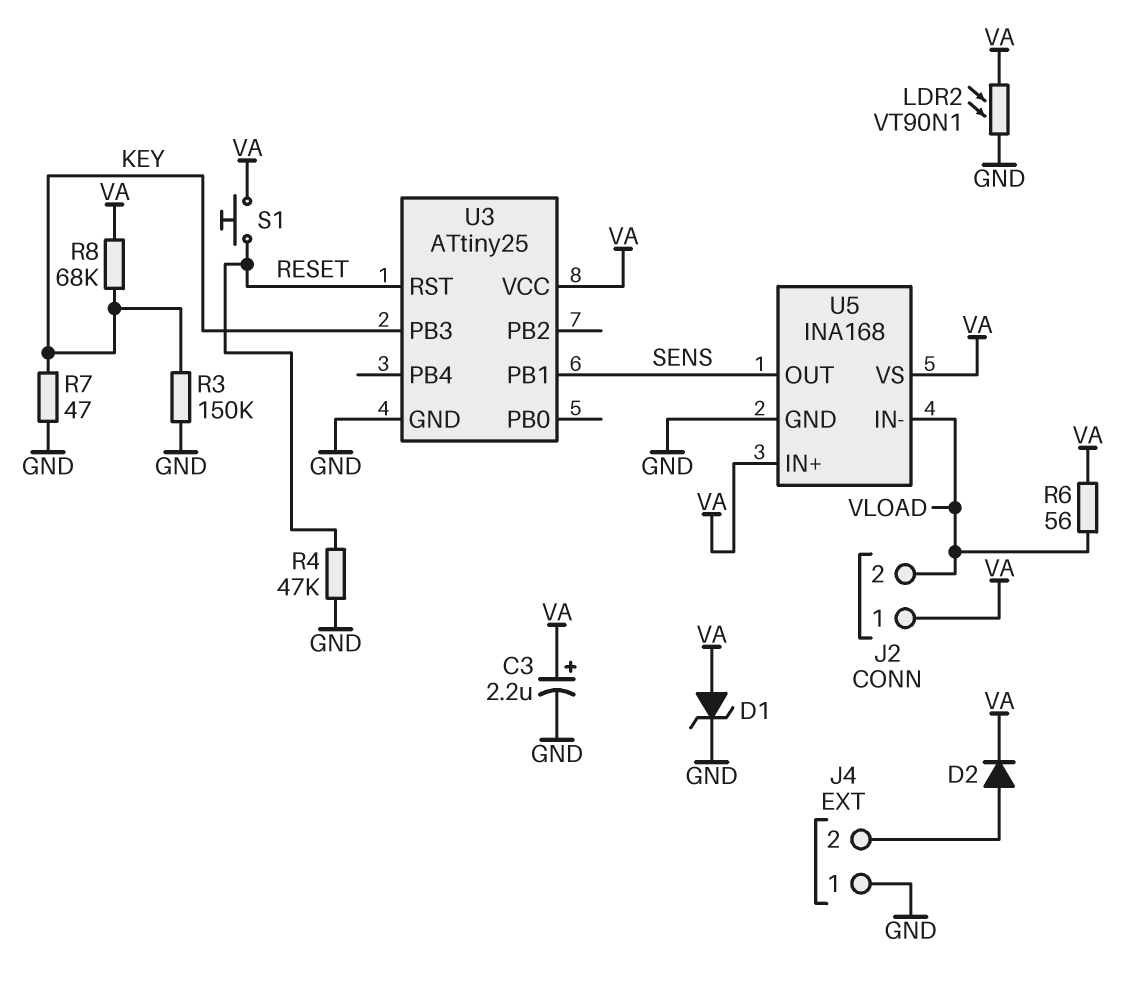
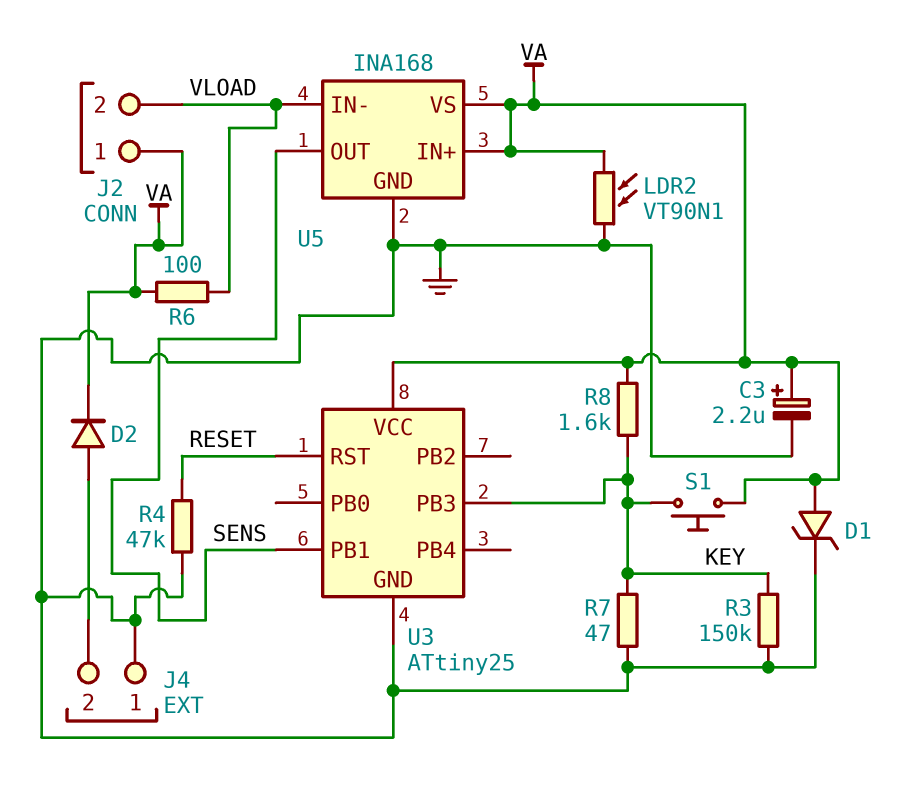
R6: 56 (VA, VLOAD) -> 100 (VA, VLOAD)
R8: 68k (KEY, VA) -> 1.6k (KEY, VA)
S1: button (RESET, VA) -> button (KEY, VA)

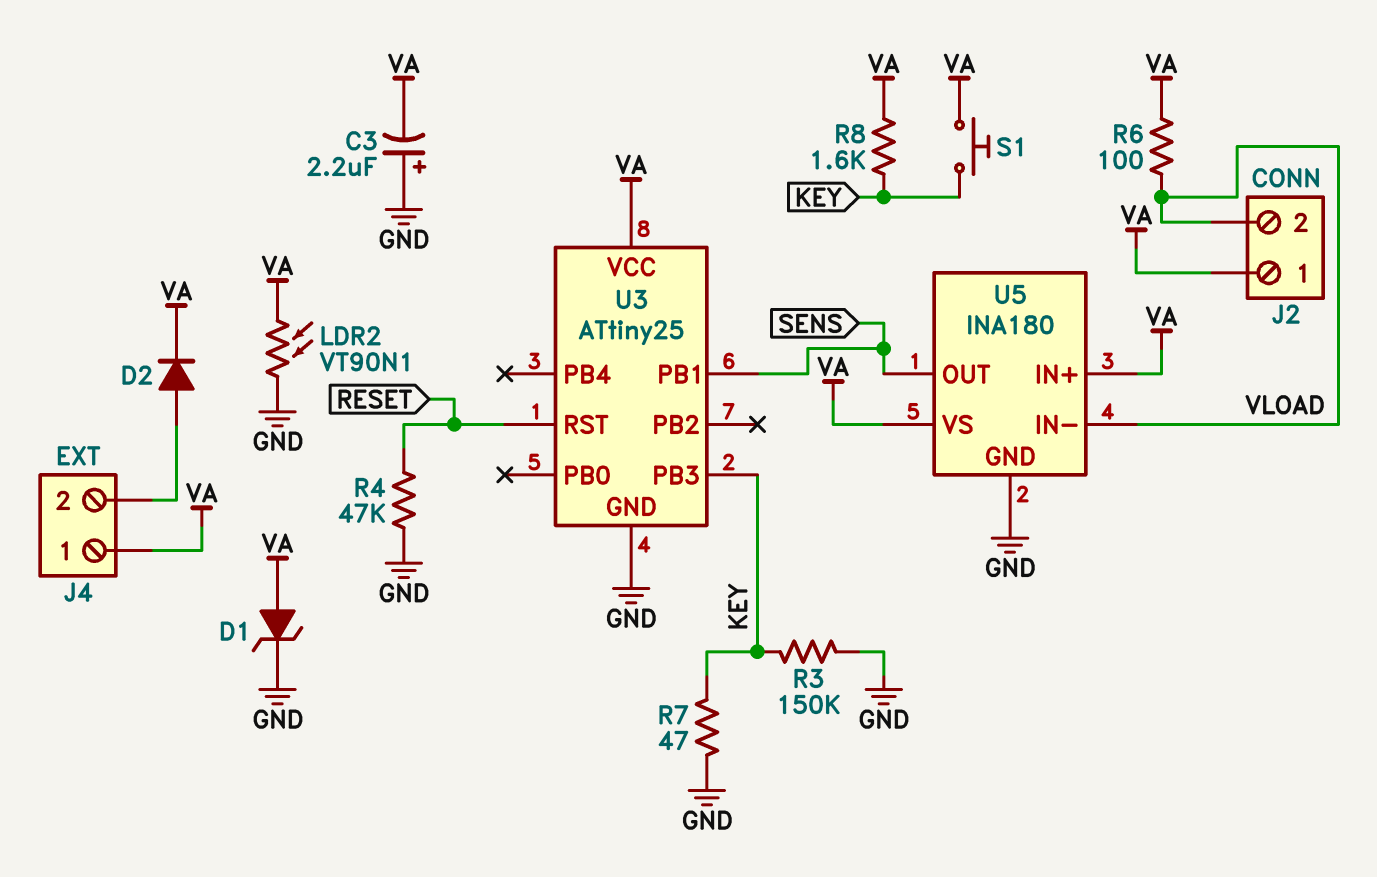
C3: 2.2uF (plus VA, minus GND) -> 2.2uF (plus GND, minus VA)
J4 pin 1: GND -> VA
U5: INA168 -> INA180

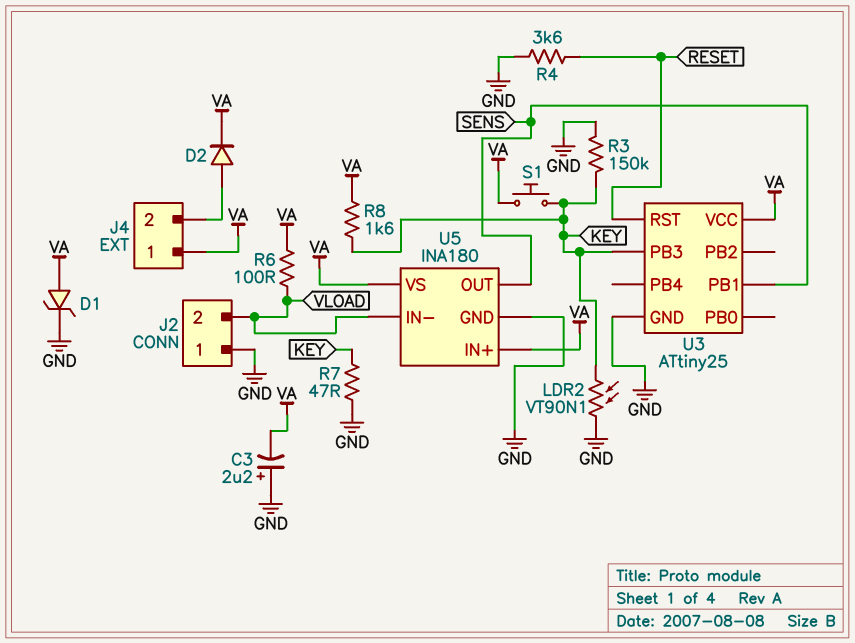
J2 pin 1: VA -> GND
LDR2: VT90N1 (GND, VA) -> VT90N1 (GND, KEY)
R4: 47k (GND, RESET) -> 3.6k (GND, RESET)

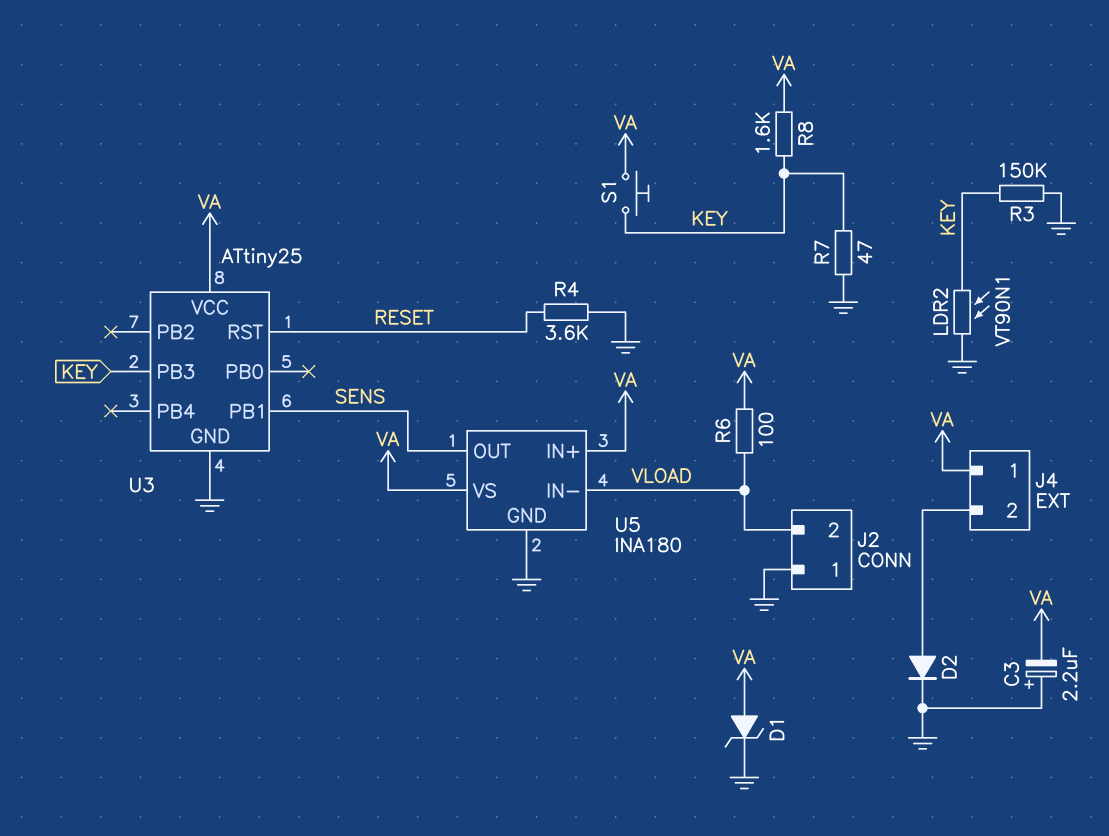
D2: diode (A J4/2, K VA) -> diode (A J4/2, K GND)

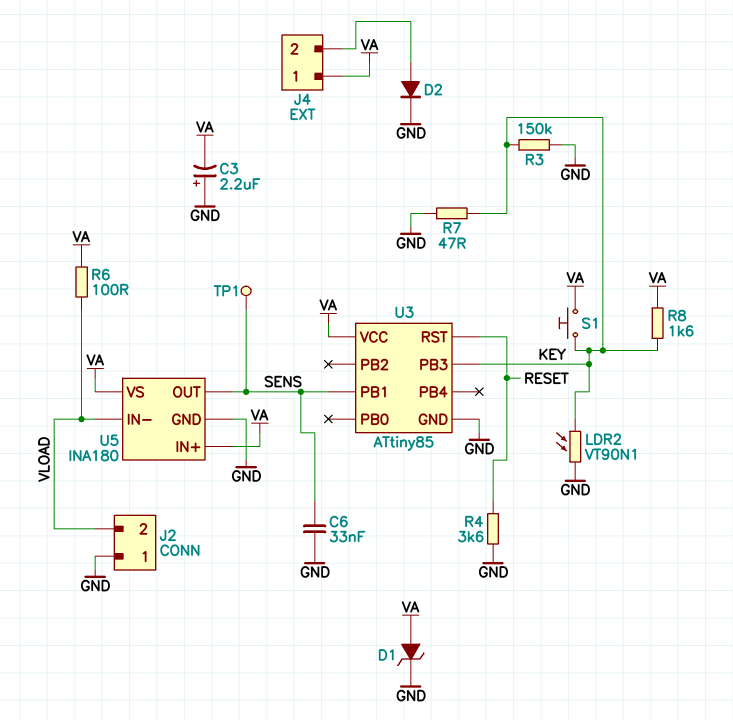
C6: none -> 33nF (GND, SENS)
TP1: none -> test point (SENS)
U3: ATtiny25 -> ATtiny85

